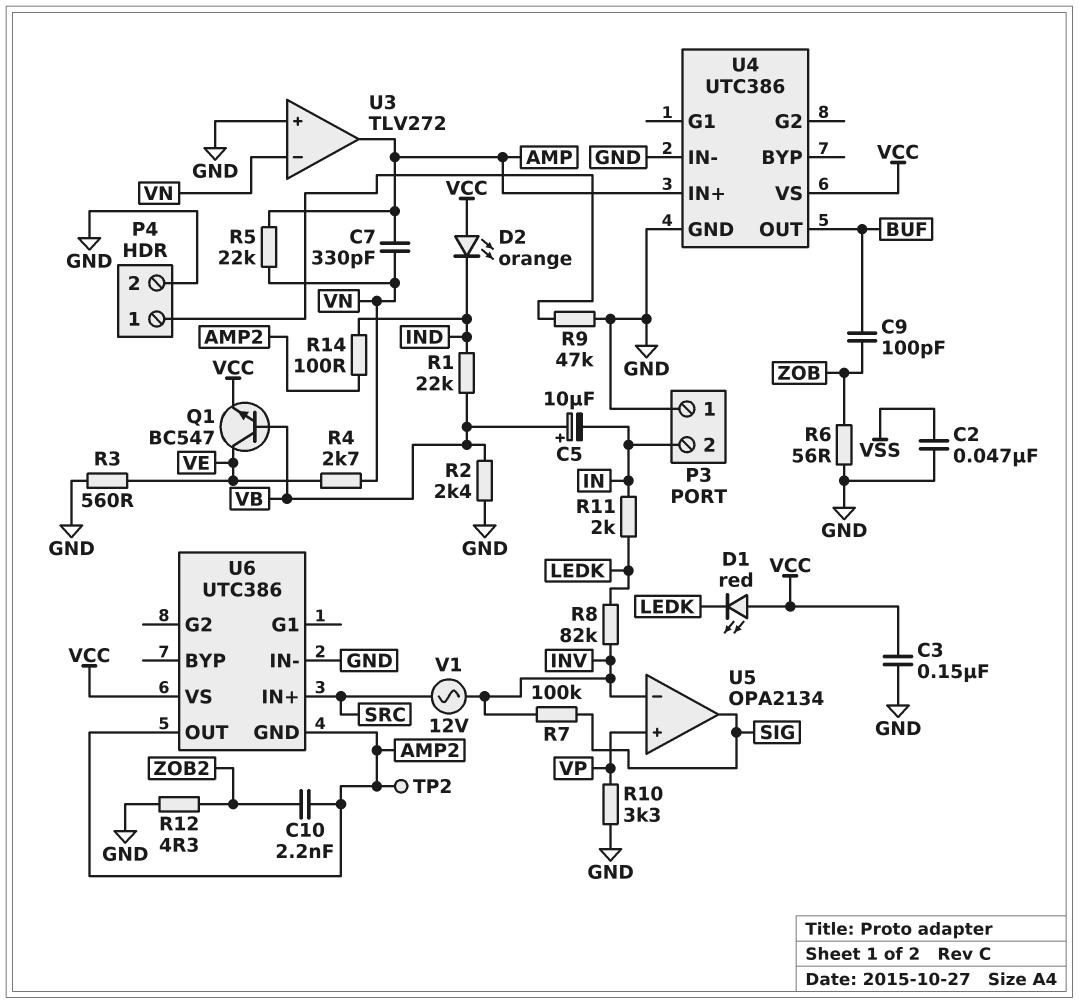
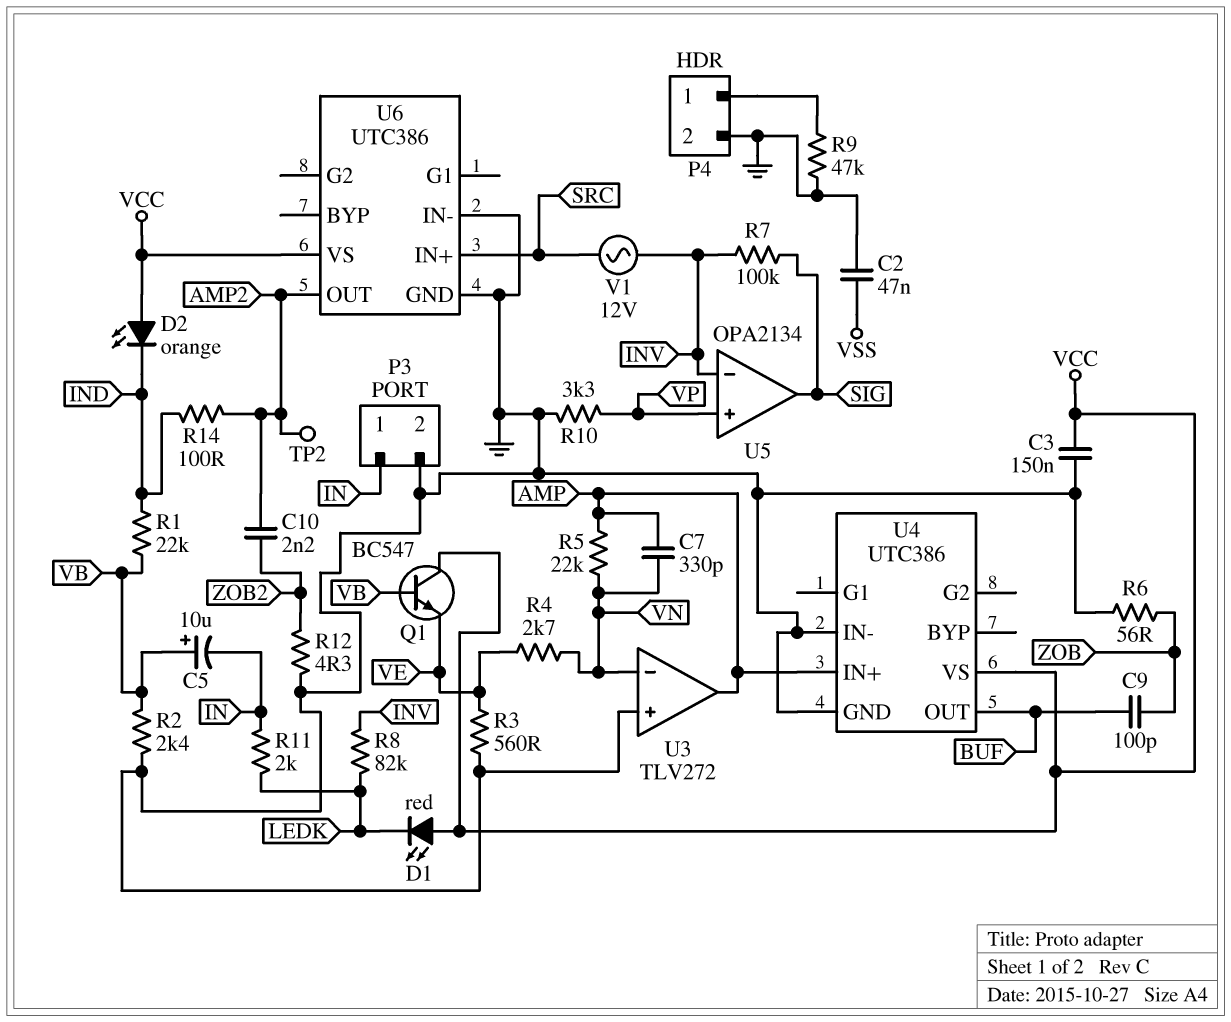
P3 pin 1: GND -> IN
P3 pin 2: IN -> GND
Q1: NPN BC547 (B VB, C VE, E VCC) -> NPN BC547 (B VB, C VCC, E VE)
U6 pin GND: AMP2 -> GND

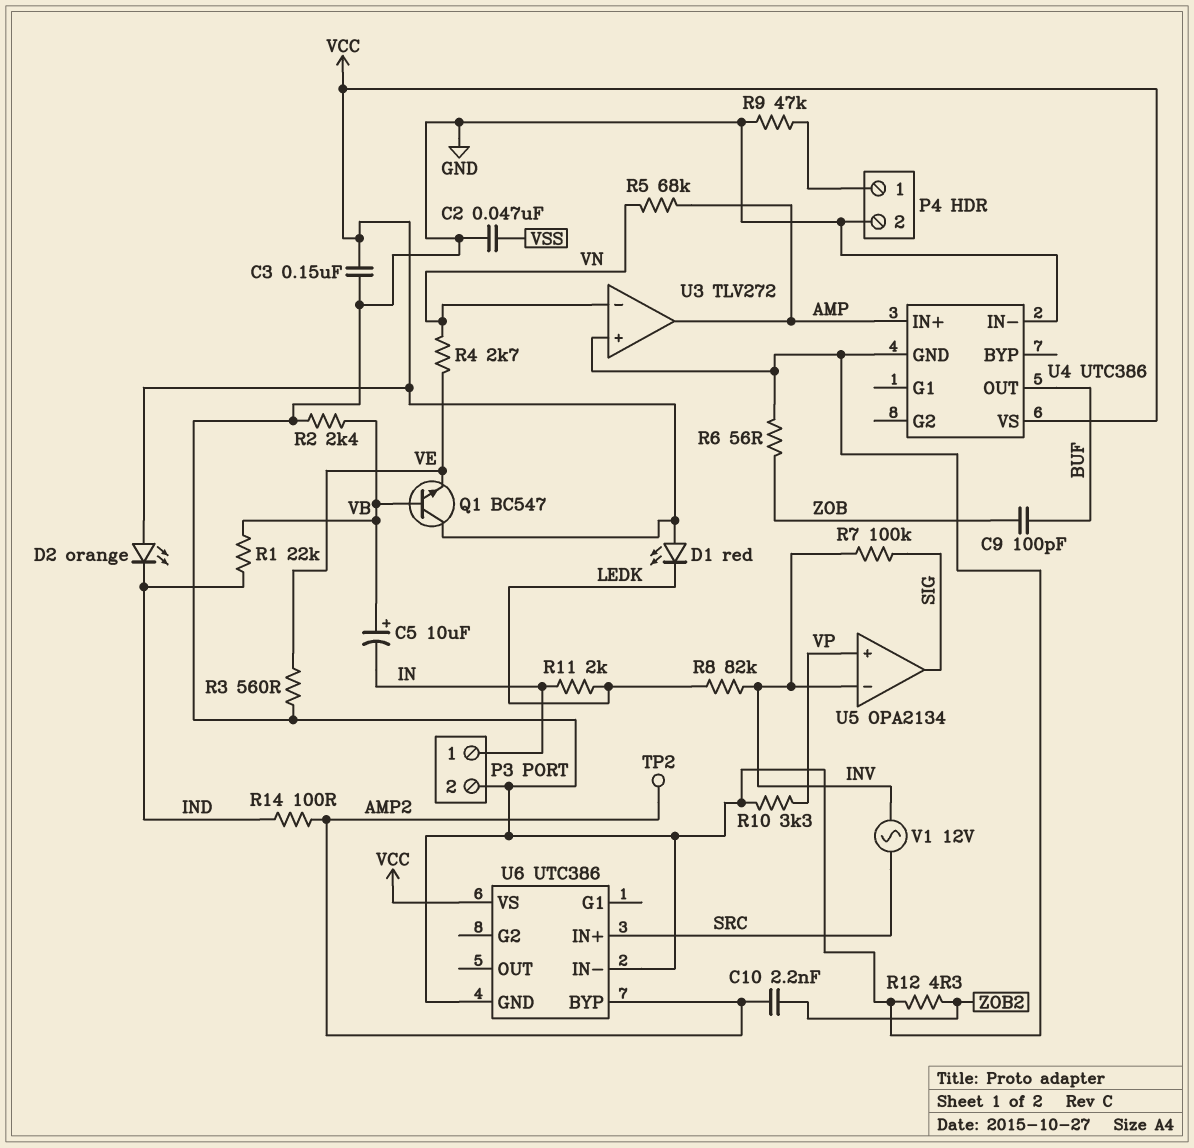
C7: 330pF (AMP, VN) -> none
R5: 22k (AMP, VN) -> 68k (AMP, VN)
U6 pin BYP: none -> AMP2
U6 pin OUT: AMP2 -> none

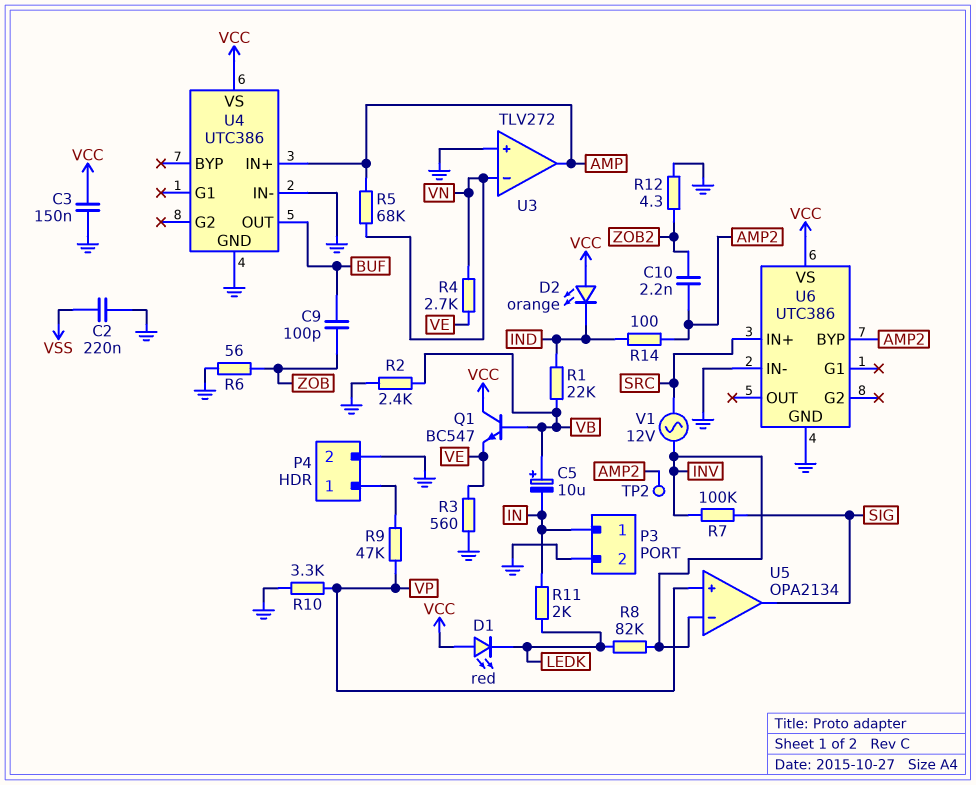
C2: 47nF (GND, VSS) -> 220nF (GND, VSS)
R9: 47k (GND, P4/1) -> 47k (P4/1, VP)

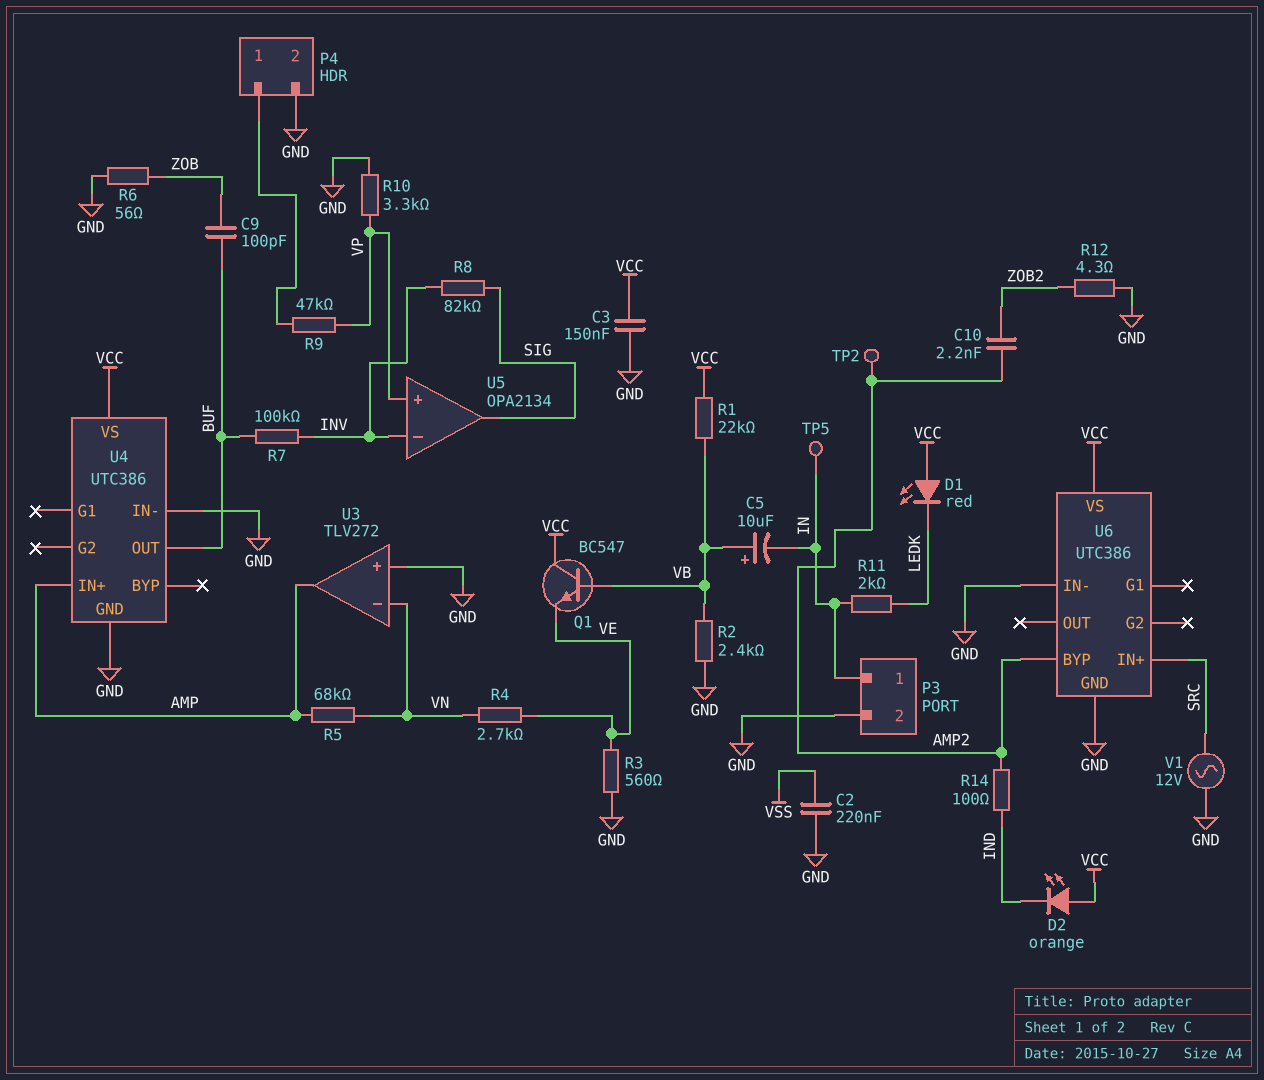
R1: 22k (IND, VB) -> 22k (VB, VCC)
R7: 100k (INV, SIG) -> 100k (BUF, INV)
R8: 82k (INV, LEDK) -> 82k (INV, SIG)
TP5: none -> test point (IN)
V1: AC 12V (INV, SRC) -> AC 12V (GND, SRC)

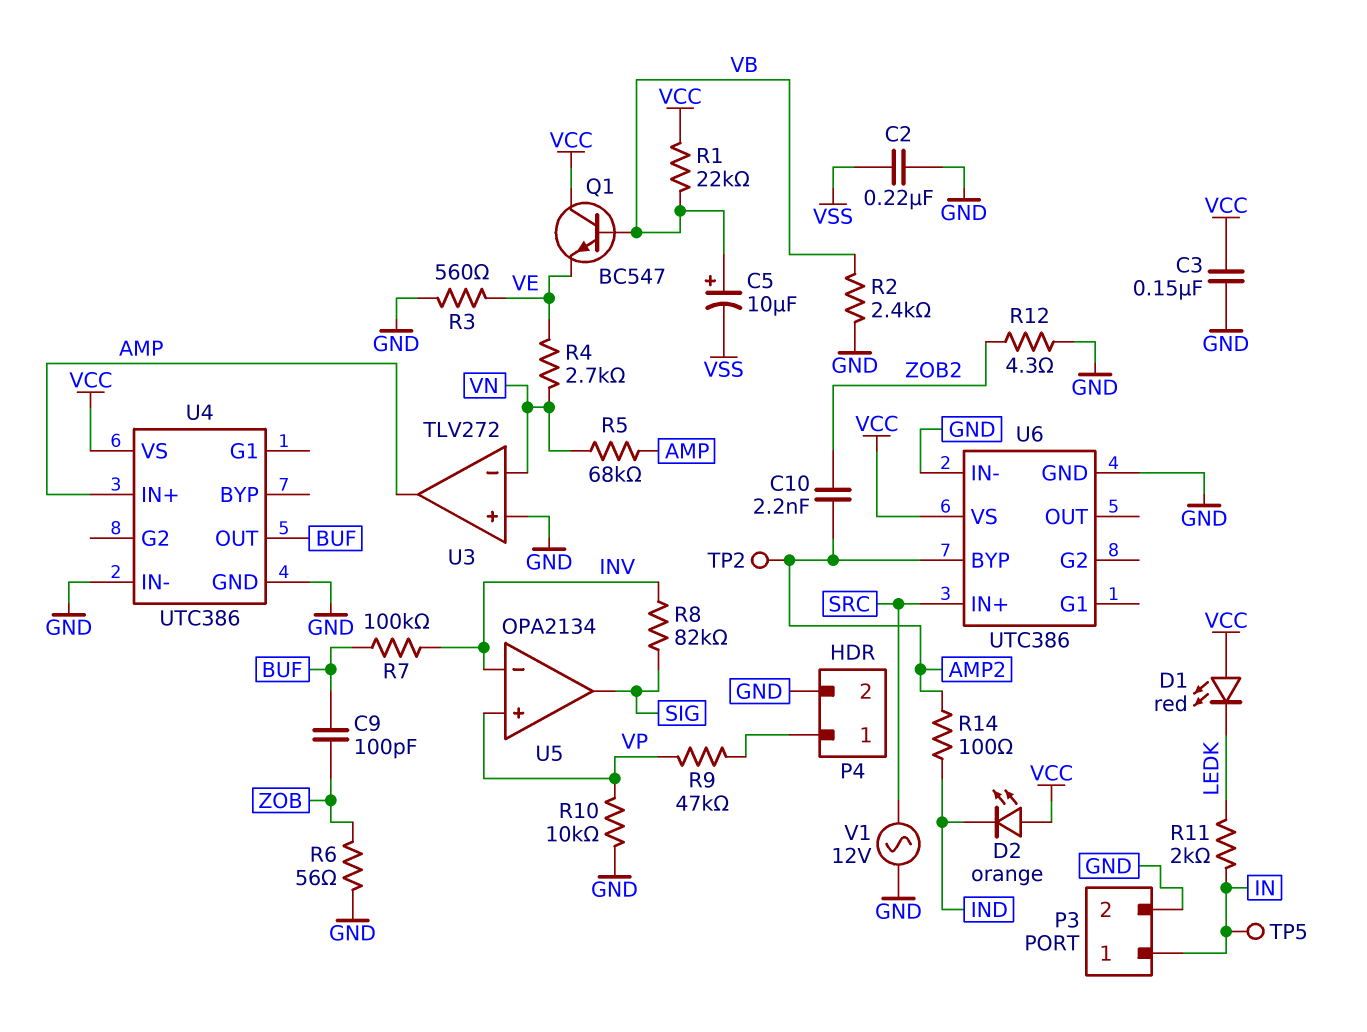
C5: 10uF (plus VB, minus IN) -> 10uF (plus VB, minus VSS)
R10: 3.3k (GND, VP) -> 10k (GND, VP)

